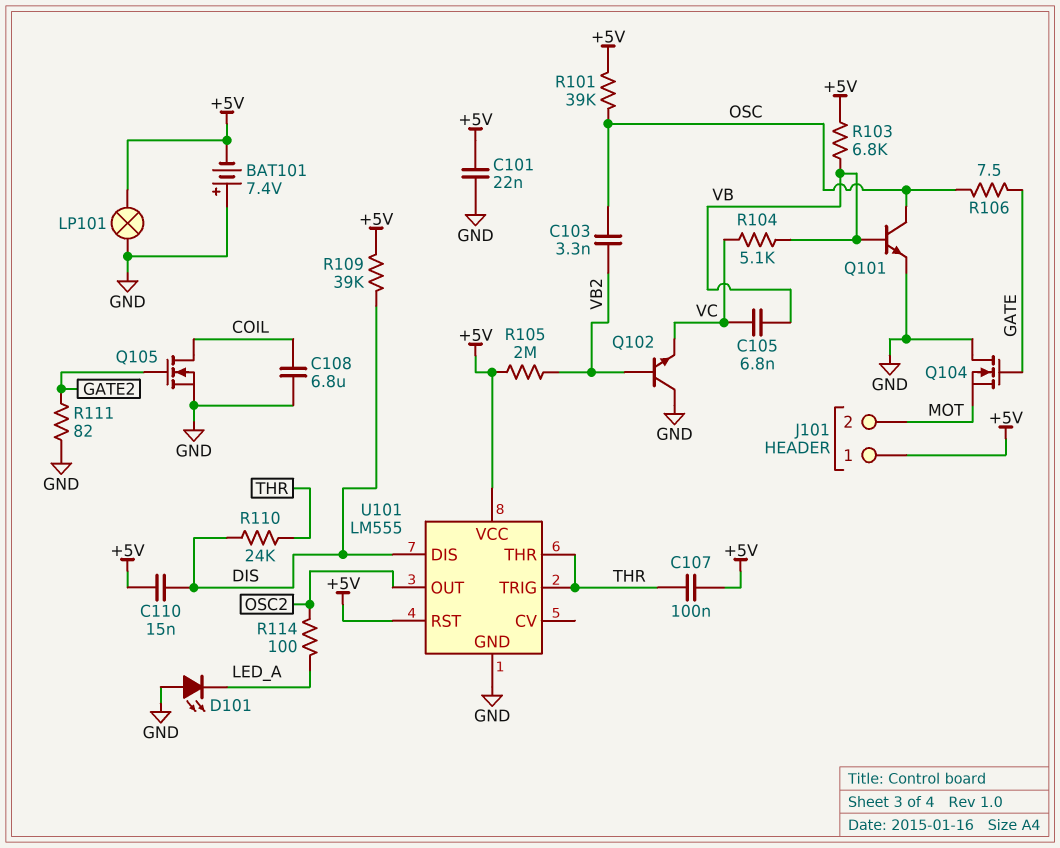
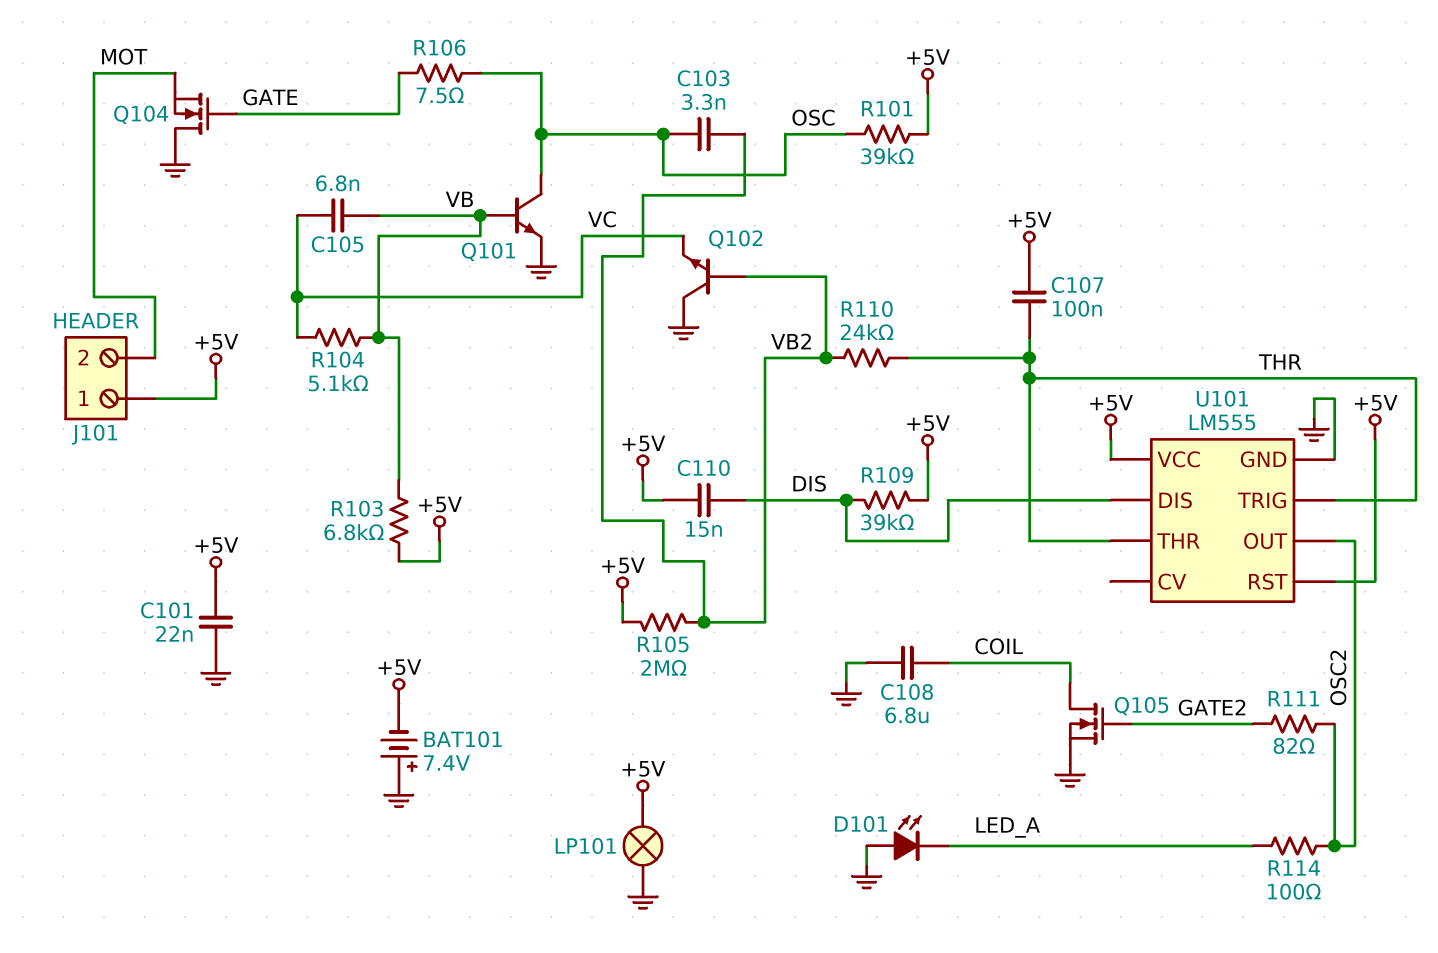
R110: 24k (DIS, THR) -> 24k (THR, VB2)
R111: 82 (GATE2, GND) -> 82 (GATE2, OSC2)

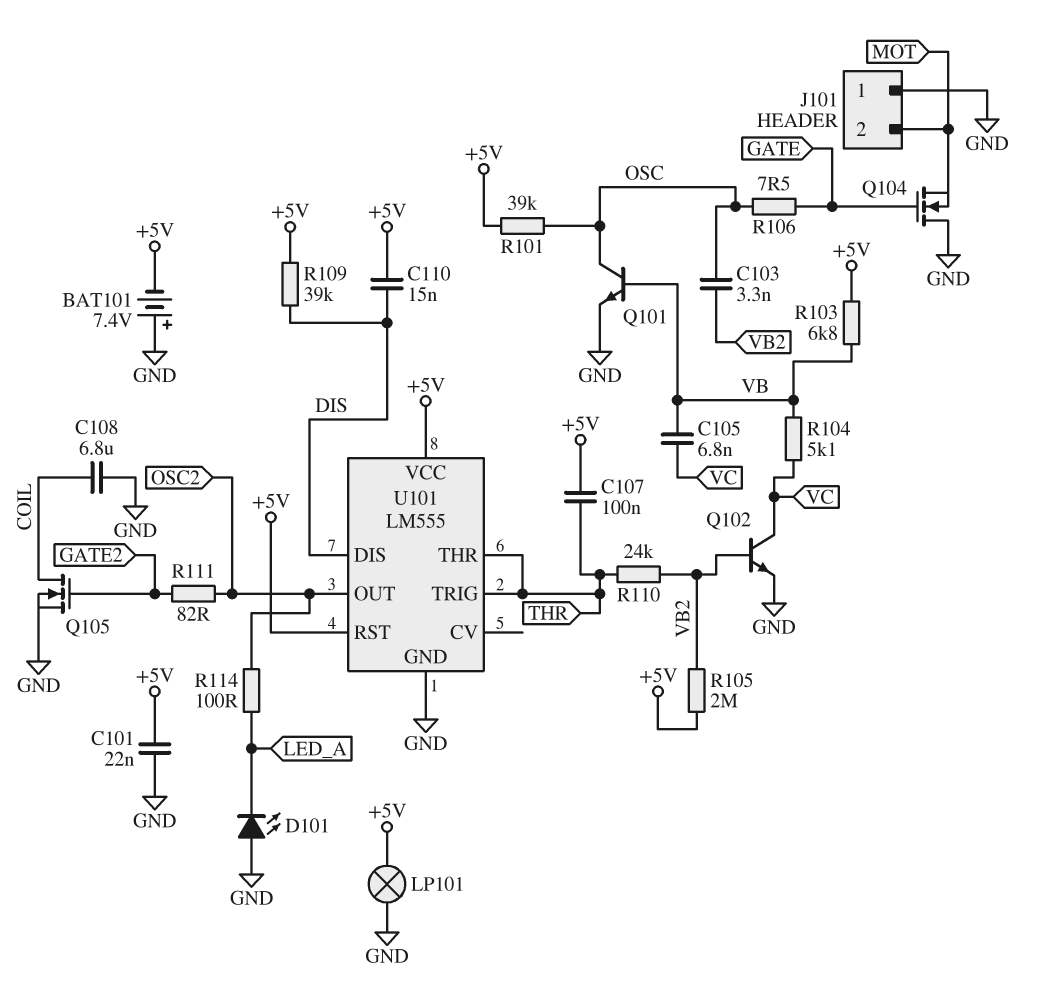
J101 pin 1: +5V -> GND
Q102: NPN (B VB2, C GND, E VC) -> NPN (B VB2, C VC, E GND)

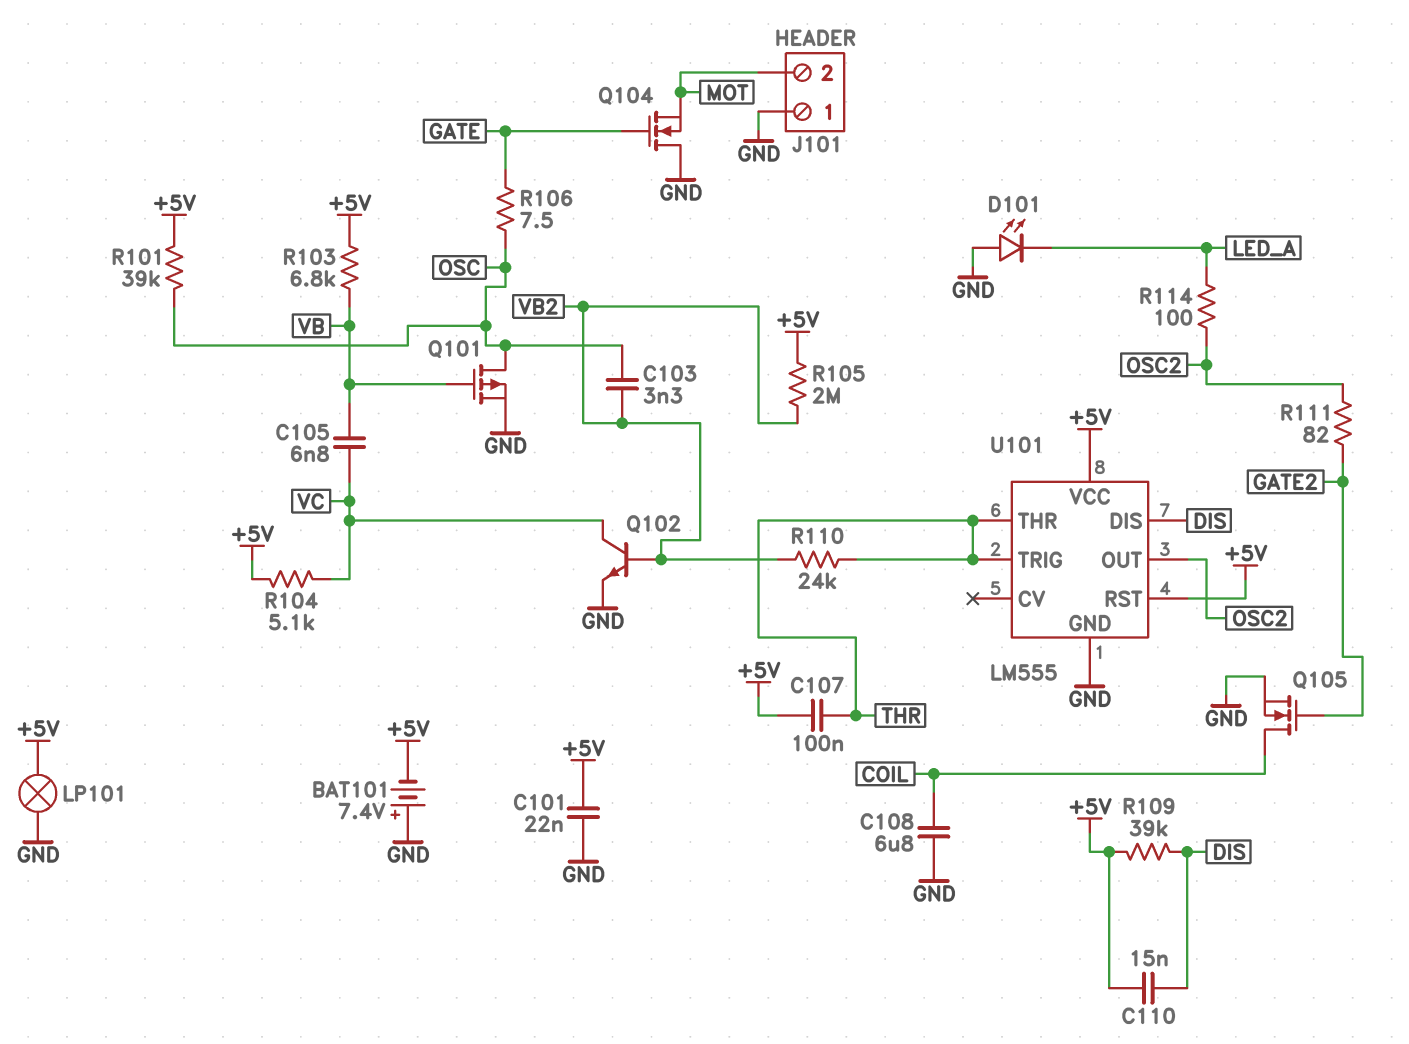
Q101: NPN (B VB, C OSC, E GND) -> PMOS (G VB, D OSC, S GND)
R104: 5.1k (VB, VC) -> 5.1k (+5V, VC)

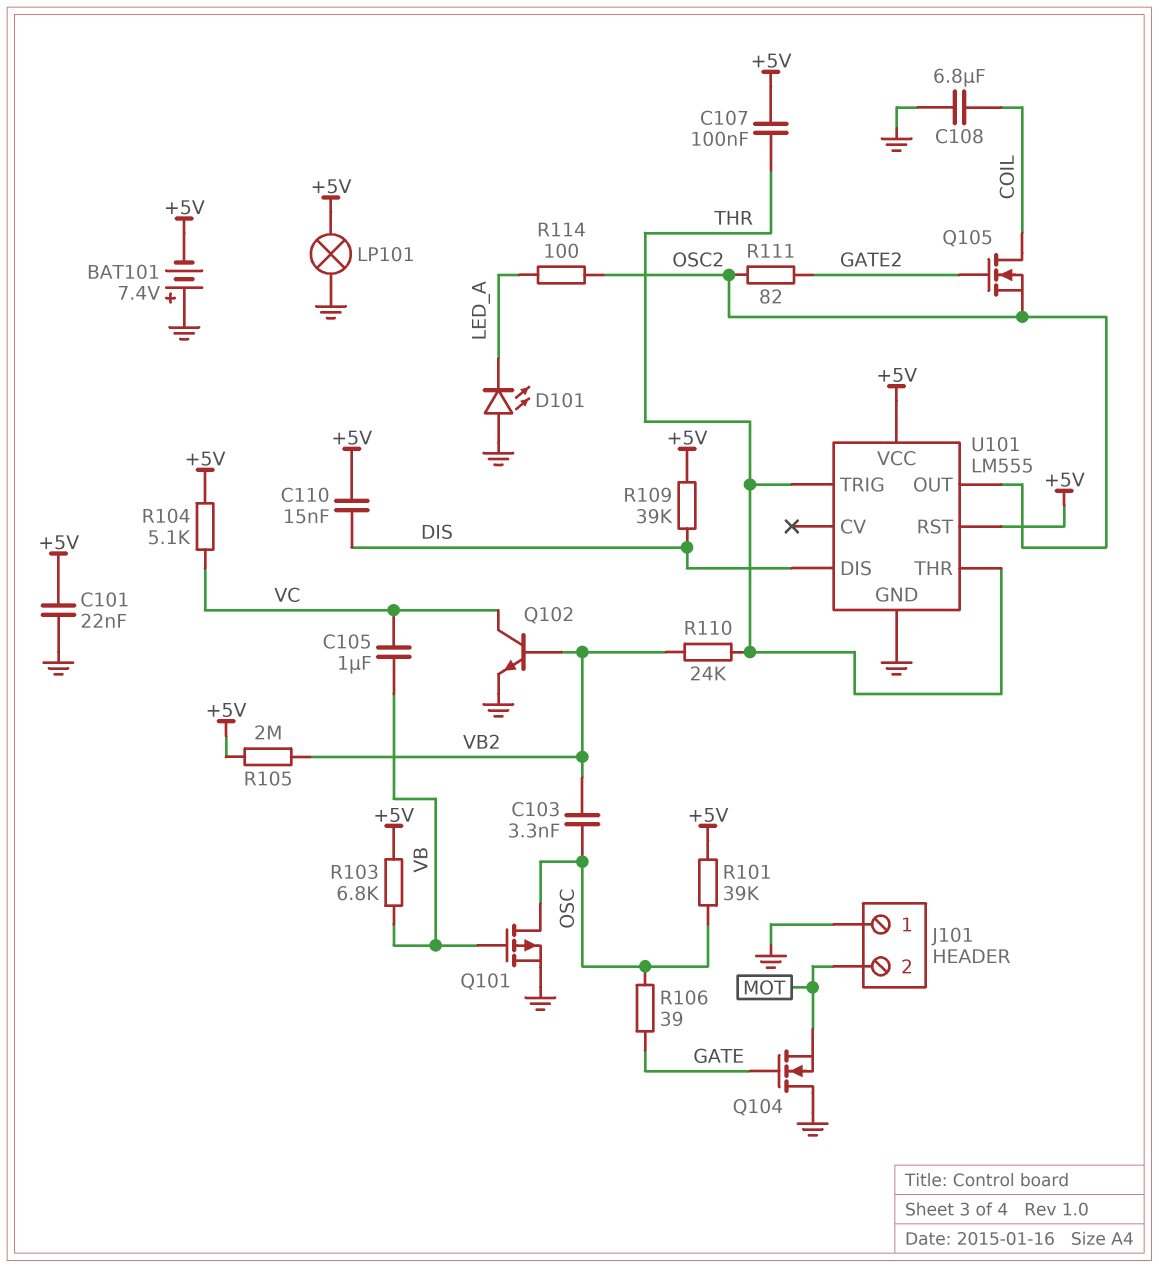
C105: 6.8nF (VB, VC) -> 1uF (VB, VC)
Q105: NMOS (G GATE2, D COIL, S GND) -> NMOS (G GATE2, D COIL, S OSC2)
R106: 7.5 (GATE, OSC) -> 39 (GATE, OSC)

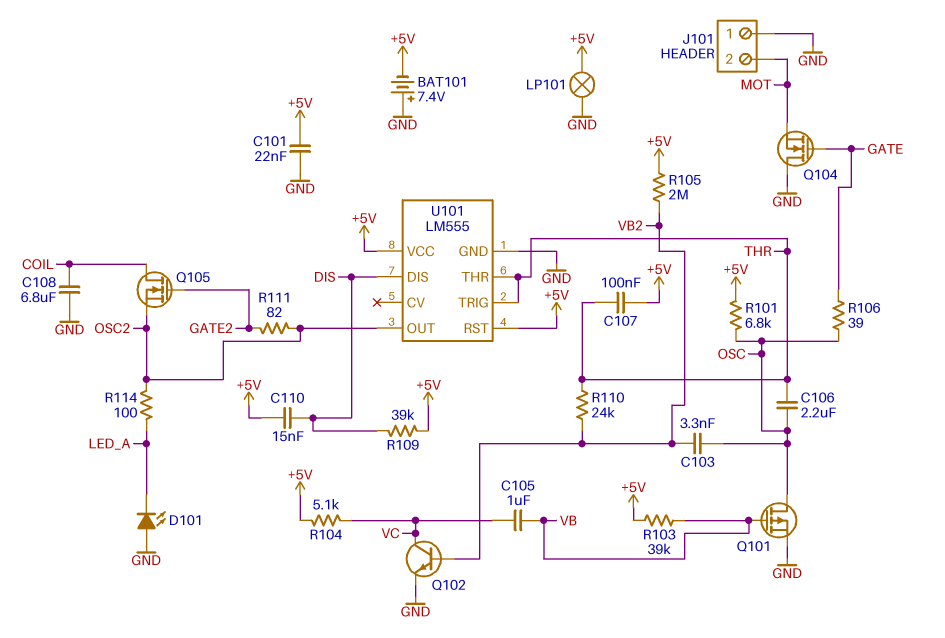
C106: none -> 2.2uF (OSC, THR)
R101: 39k (+5V, OSC) -> 6.8k (+5V, OSC)
R103: 6.8k (+5V, VB) -> 39k (+5V, VB)

